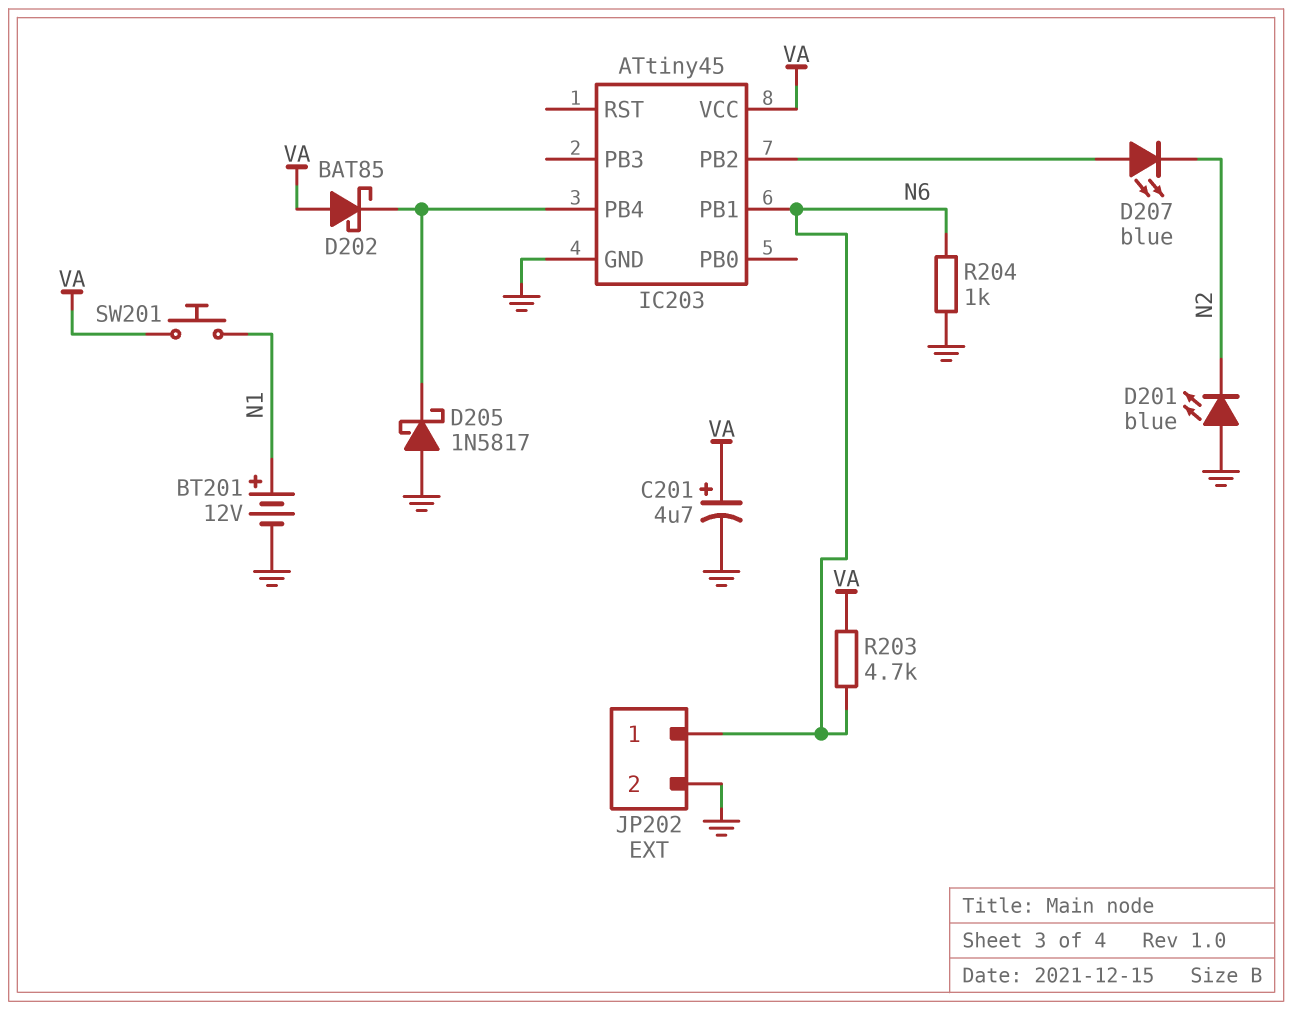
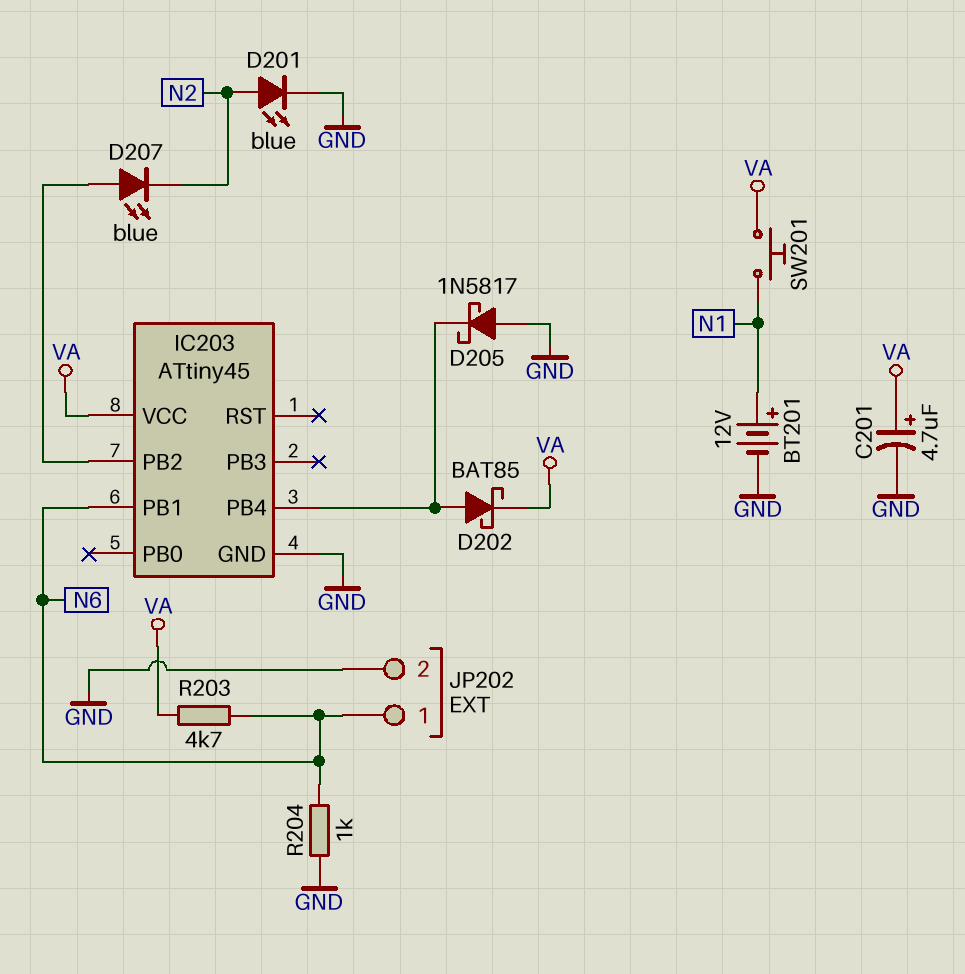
D201: LED blue (A GND, K N2) -> LED blue (A N2, K GND)
D202: schottky BAT85 (A VA, K IC203/PB4) -> schottky BAT85 (A IC203/PB4, K VA)

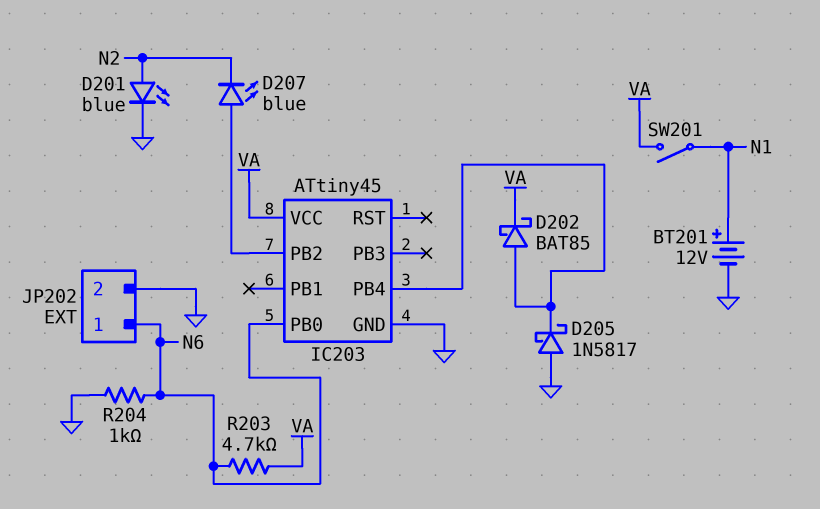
C201: 4.7uF (plus VA, minus GND) -> none
IC203 pin PB0: none -> N6
IC203 pin PB1: N6 -> none
SW201: button (N1, VA) -> switch (N1, VA)

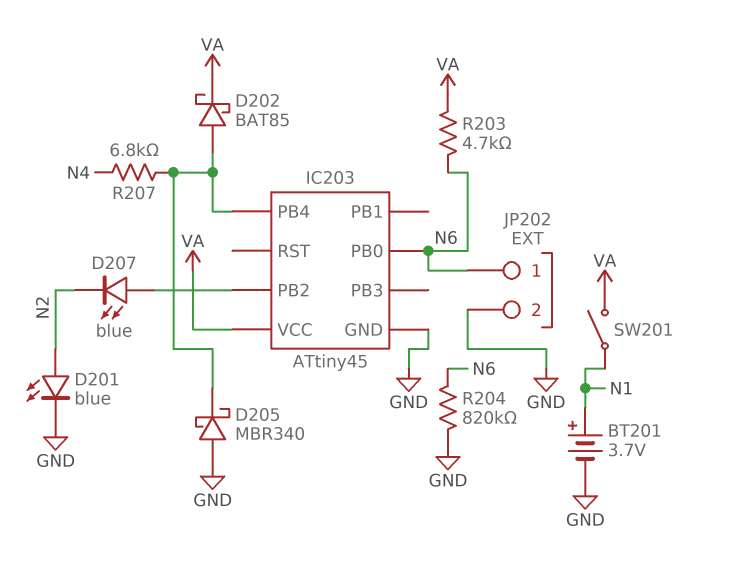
BT201: 12V (plus N1, minus GND) -> 3.7V (plus N1, minus GND)
D205: schottky 1N5817 (A GND, K IC203/PB4) -> schottky MBR340 (A GND, K IC203/PB4)
R204: 1k (GND, N6) -> 820k (GND, N6)
R207: none -> 6.8k (IC203/PB4, N4)

